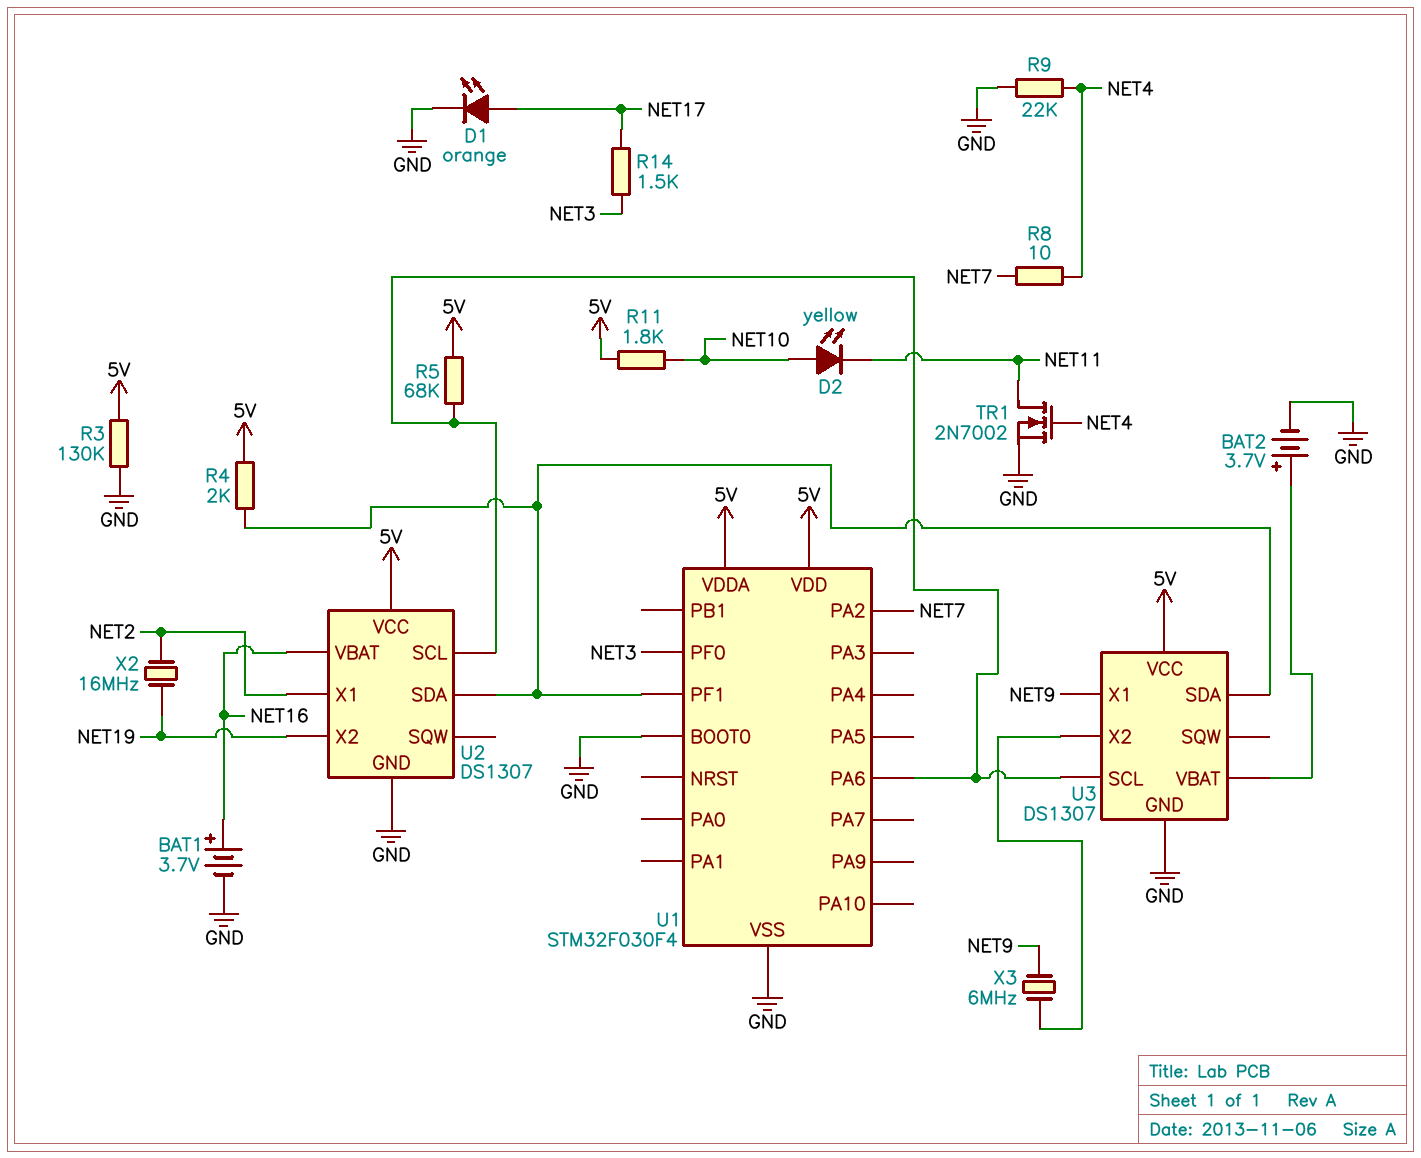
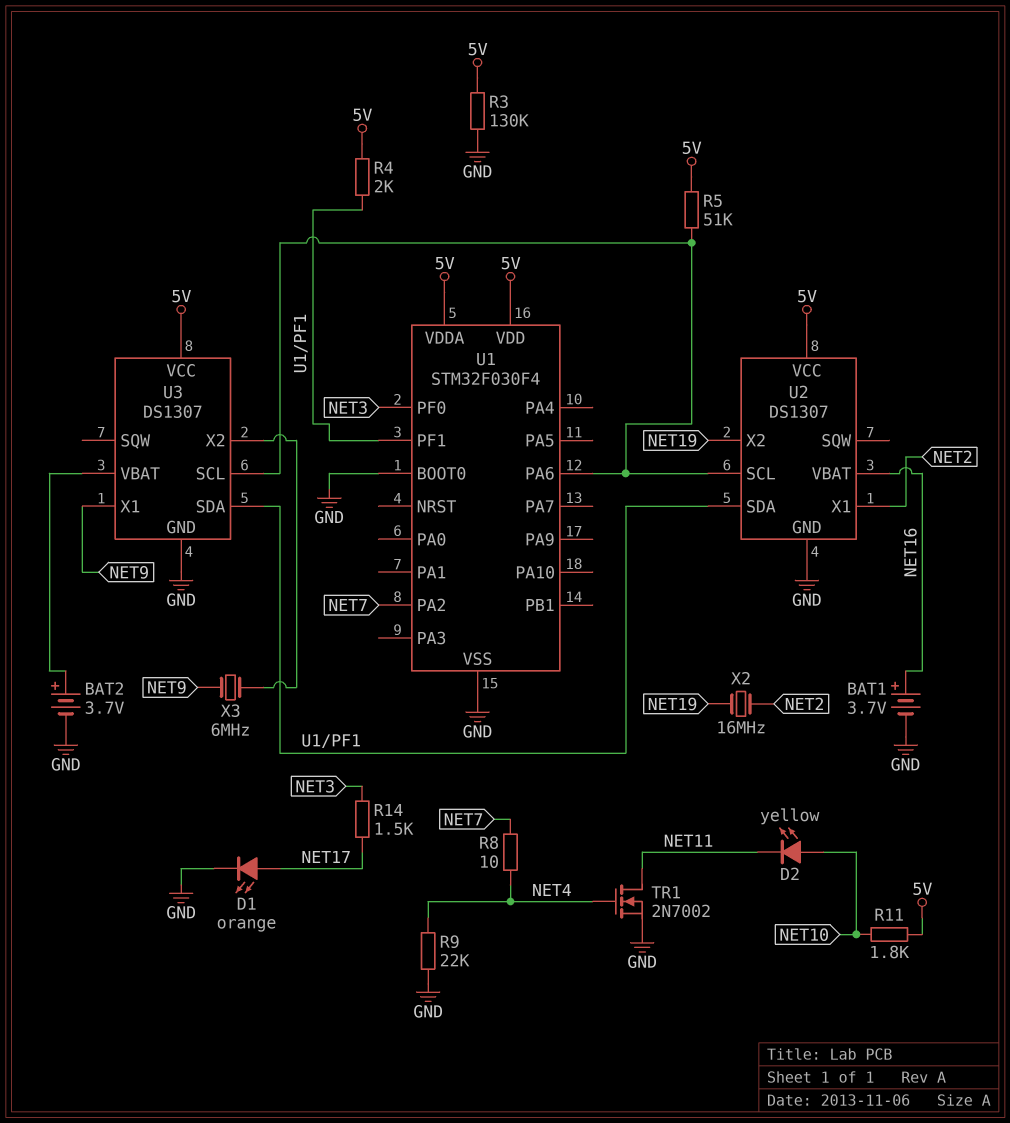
R5: 68k (5V, U1/PA6) -> 51k (5V, U1/PA6)

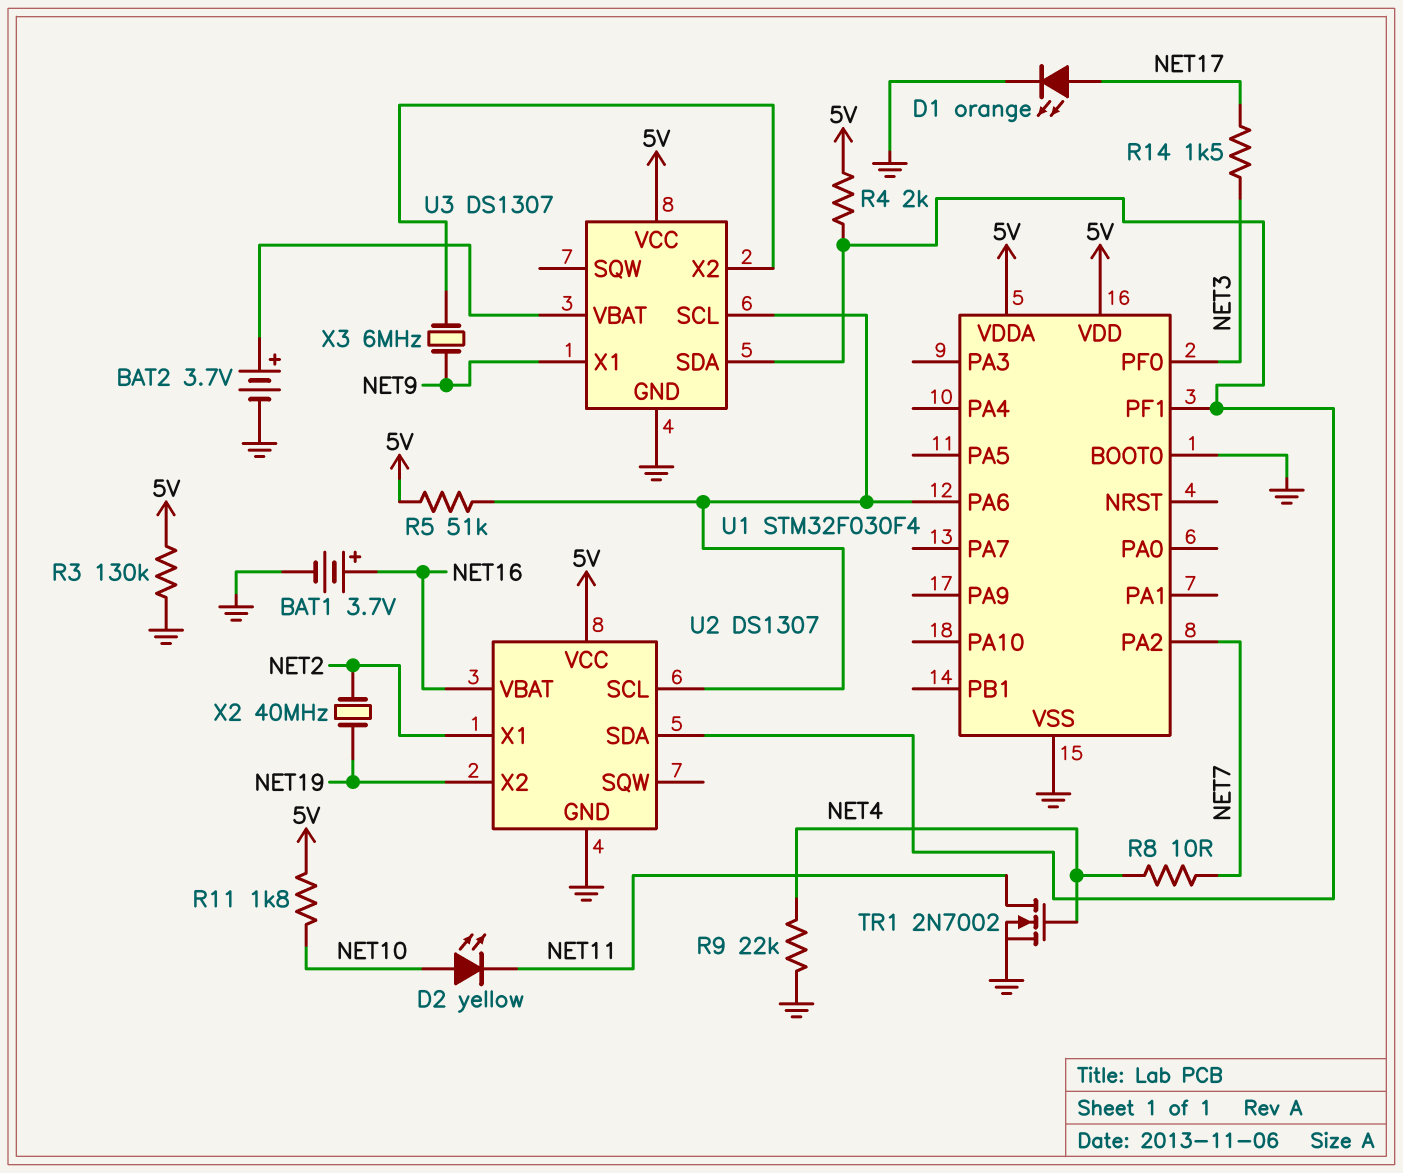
X2: 16MHz (NET2, NET19) -> 40MHz (NET2, NET19)

